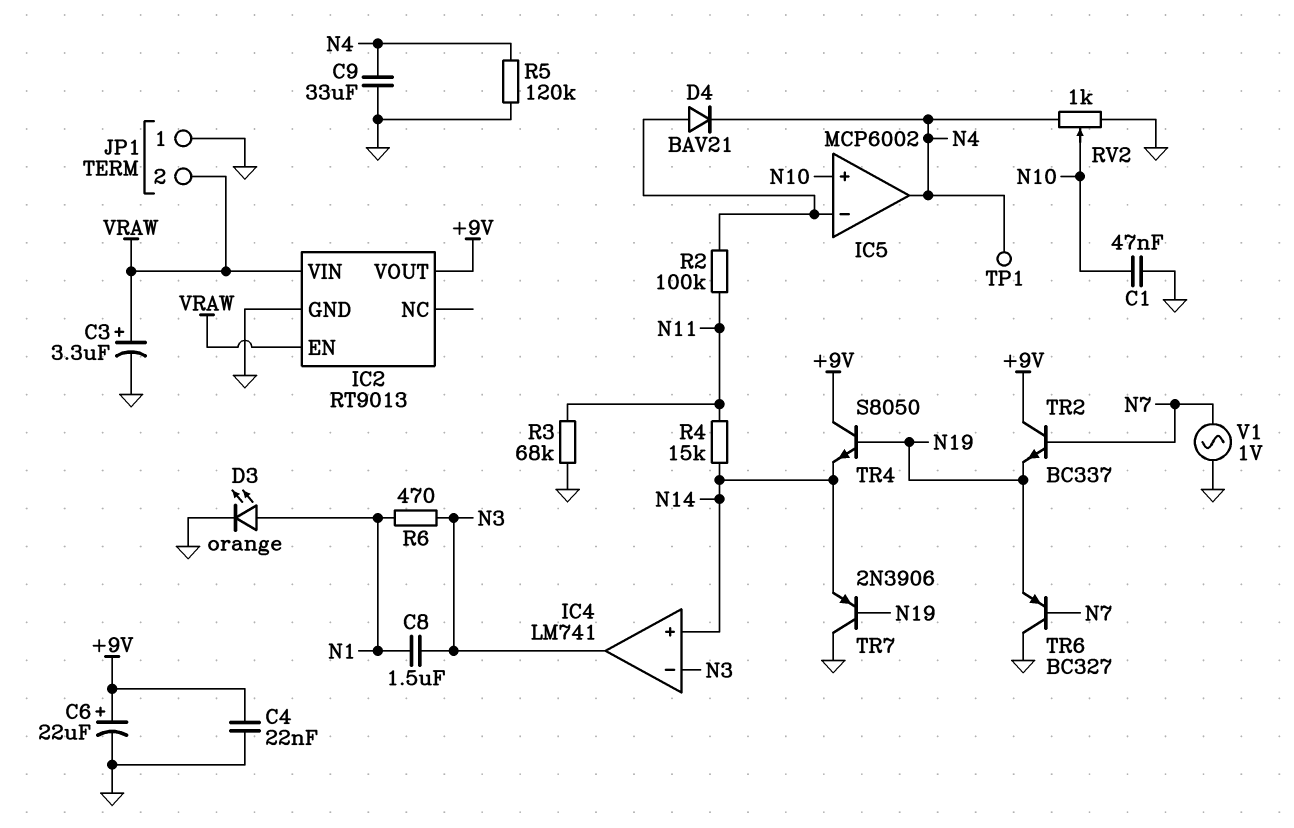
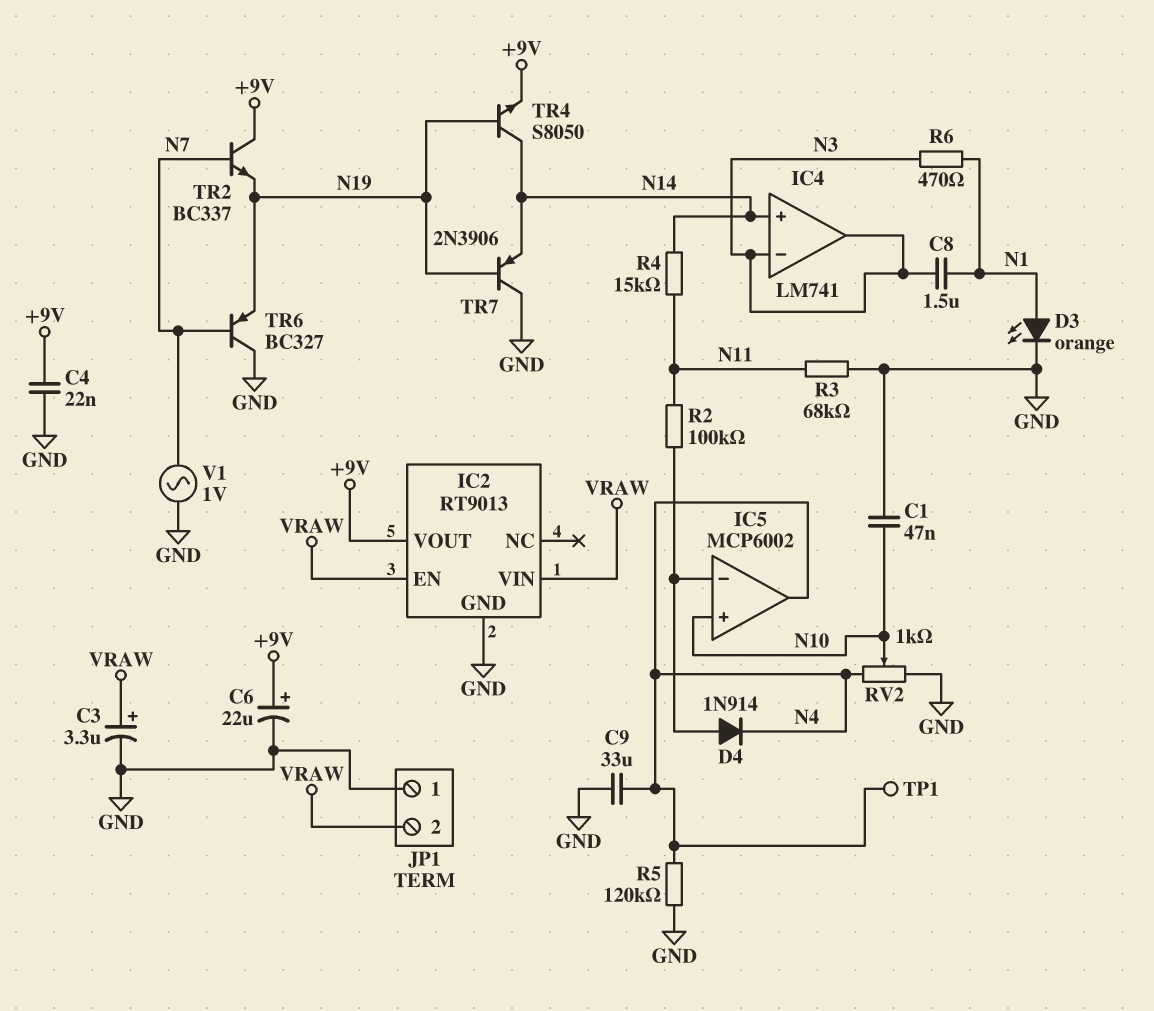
D4: diode BAV21 (A IC5/in-, K N4) -> diode 1N914 (A IC5/in-, K N4)
TR4: NPN S8050 (B N19, C +9V, E N14) -> NPN S8050 (B N19, C N14, E +9V)

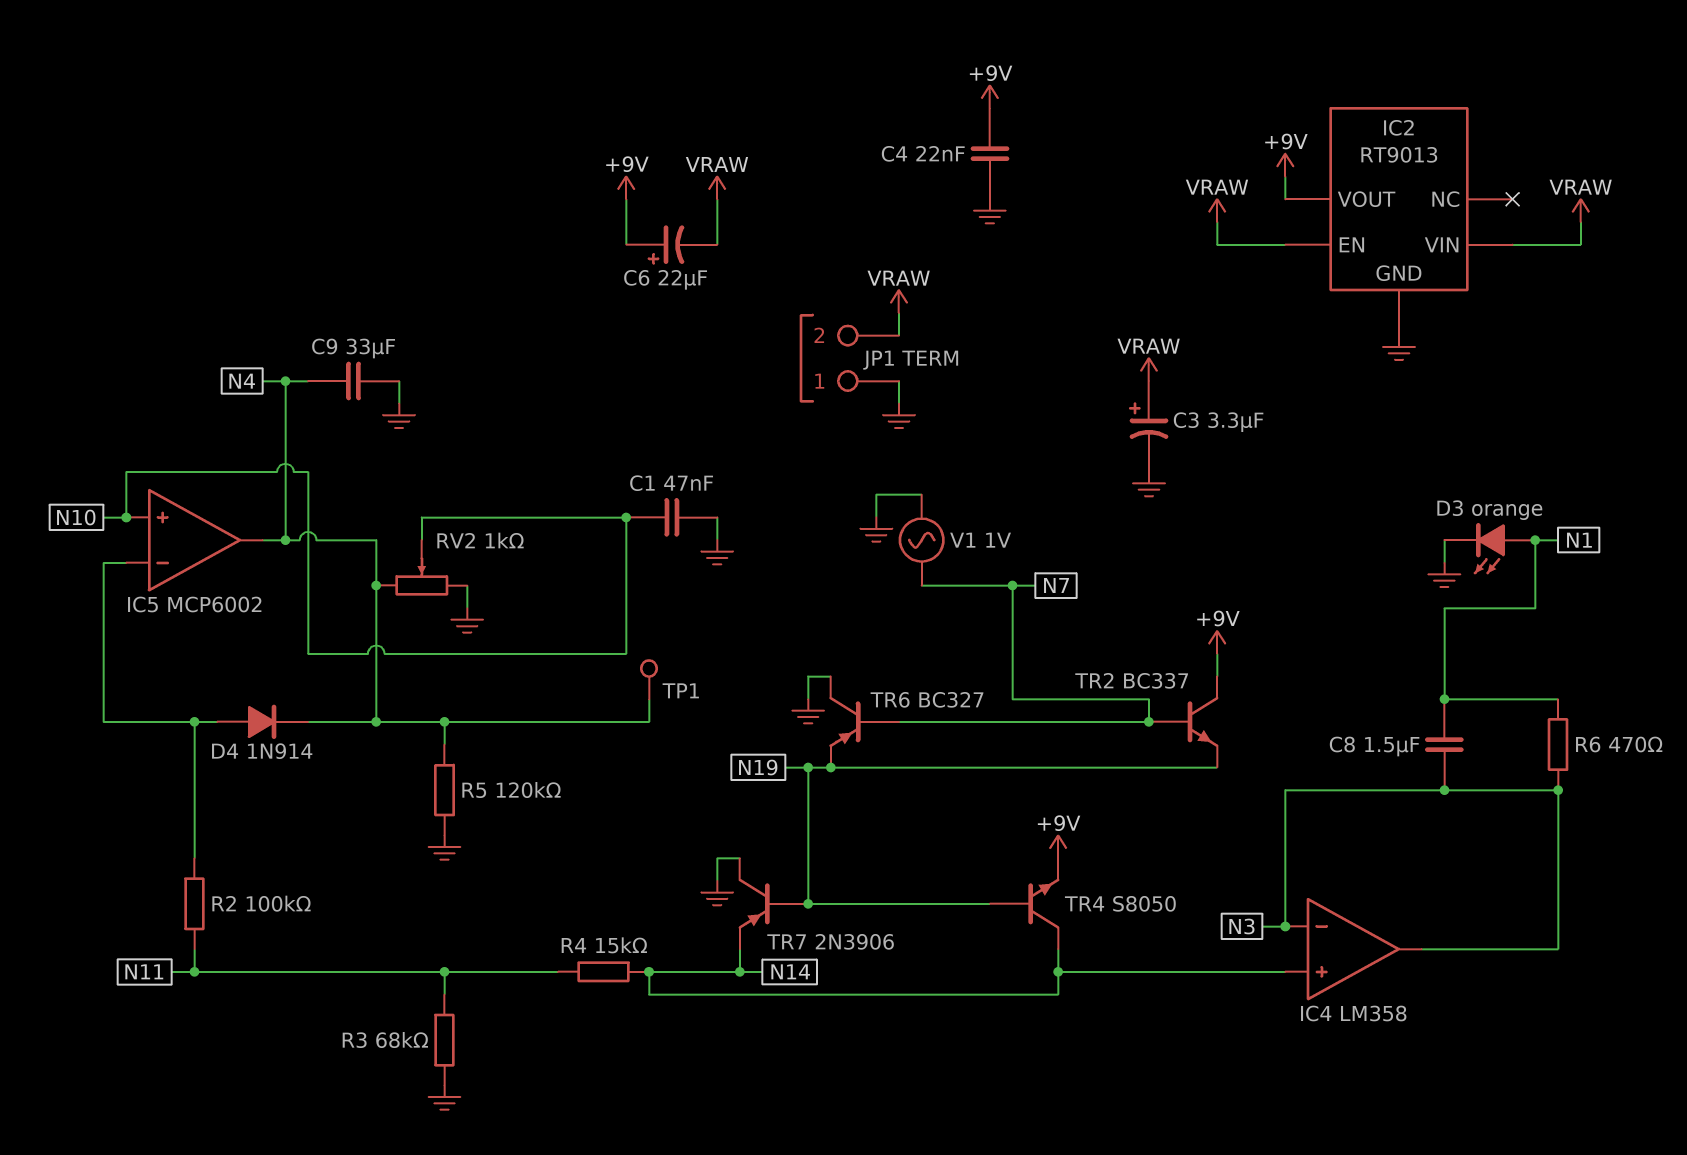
C6: 22uF (plus +9V, minus GND) -> 22uF (plus +9V, minus VRAW)
IC4: LM741 -> LM358

